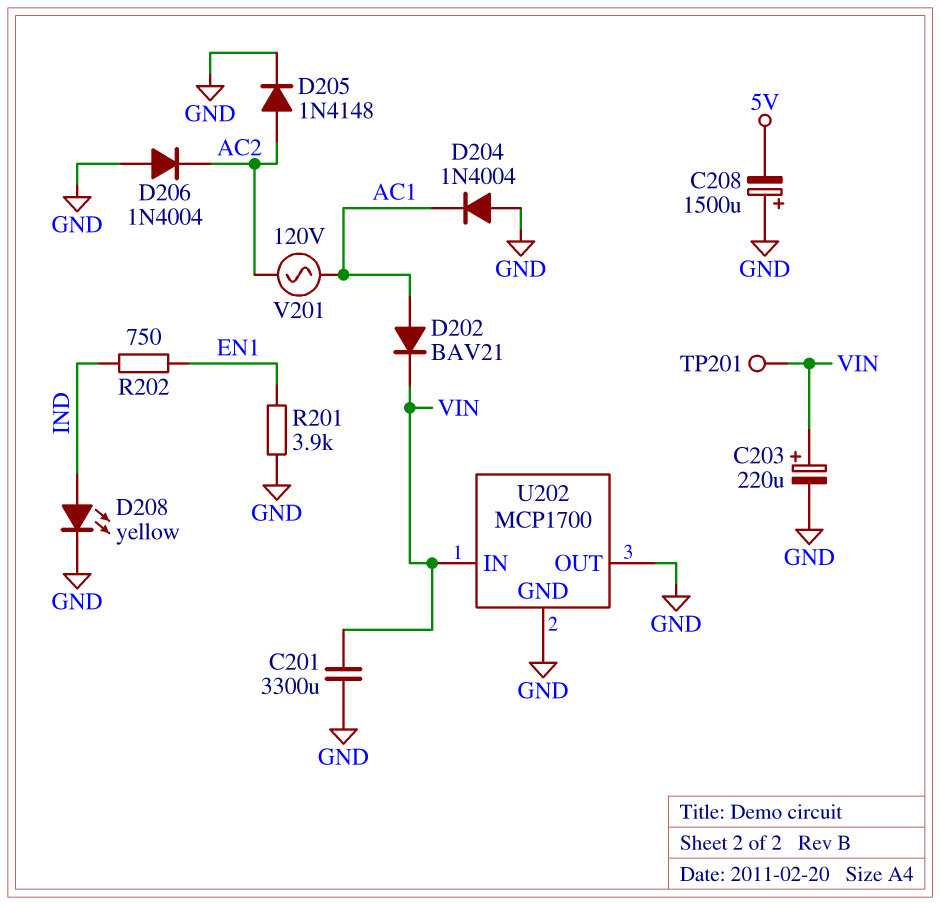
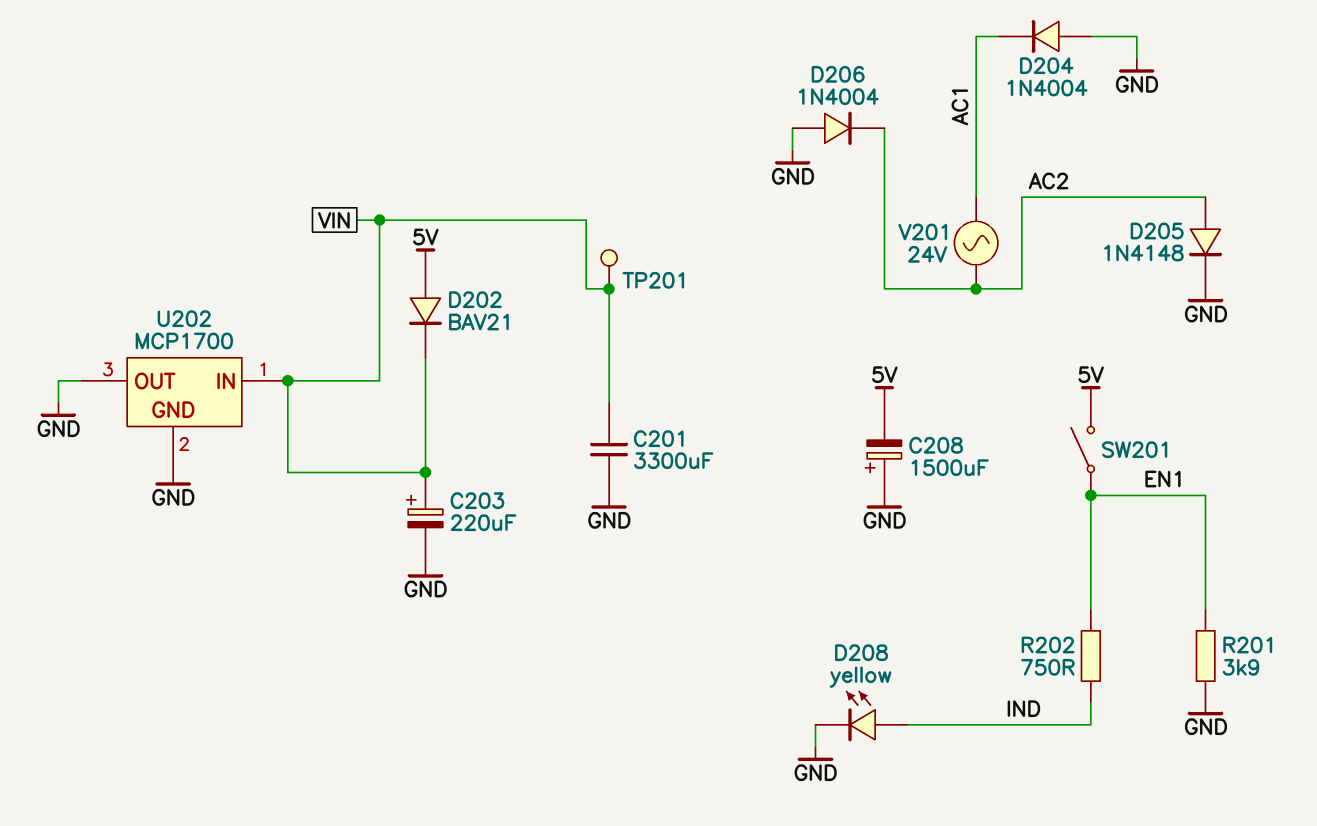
D202: diode BAV21 (A AC1, K VIN) -> diode BAV21 (A 5V, K VIN)
SW201: none -> switch (5V, EN1)
V201: AC 120V (AC1, AC2) -> AC 24V (AC1, AC2)

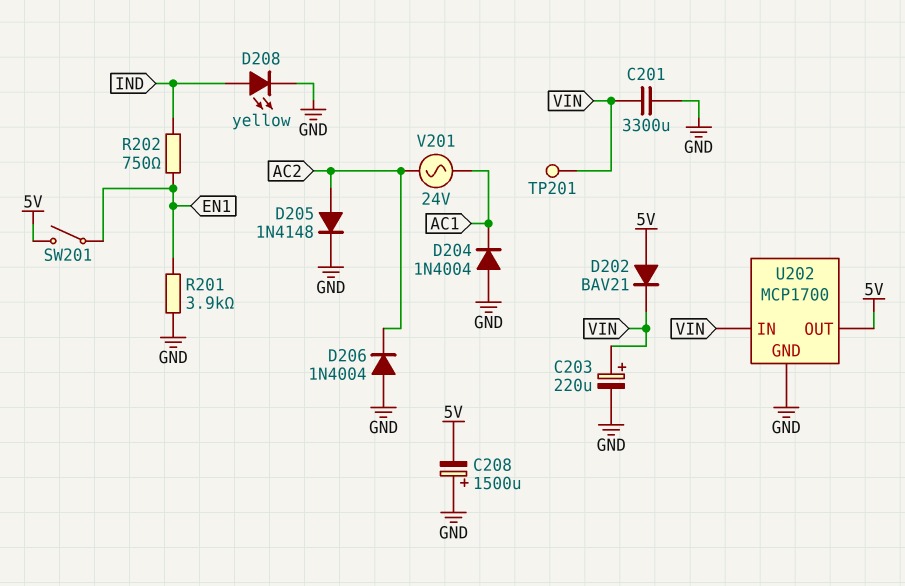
U202 pin OUT: GND -> 5V

